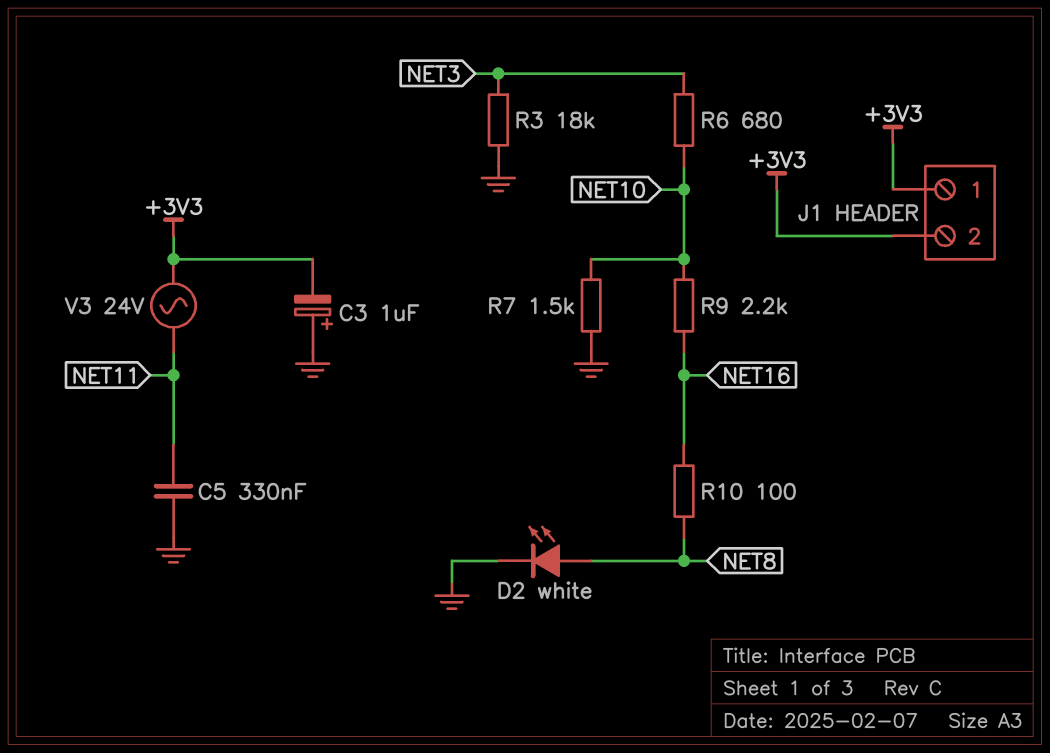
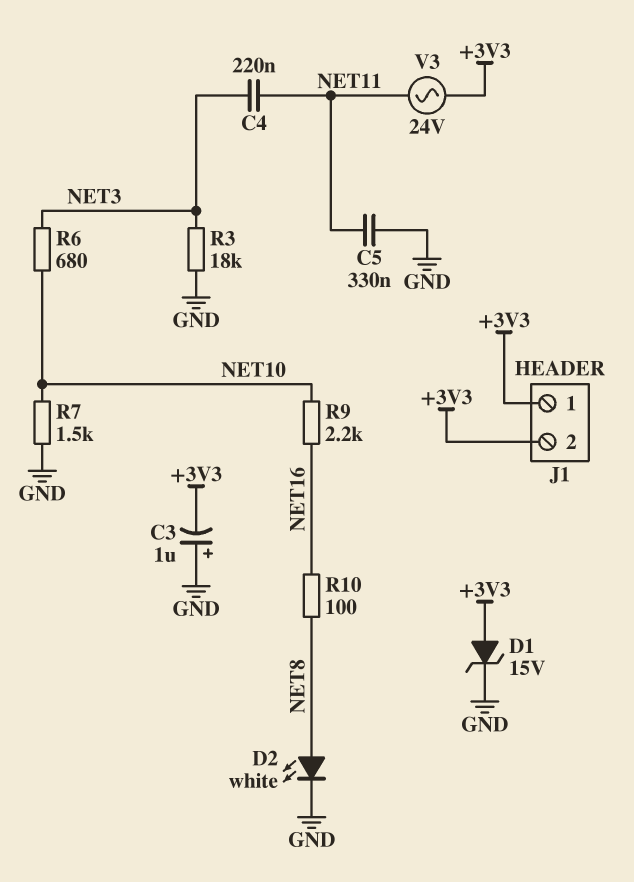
C4: none -> 220nF (NET3, NET11)
D1: none -> zener 15V (A +3V3, K GND)

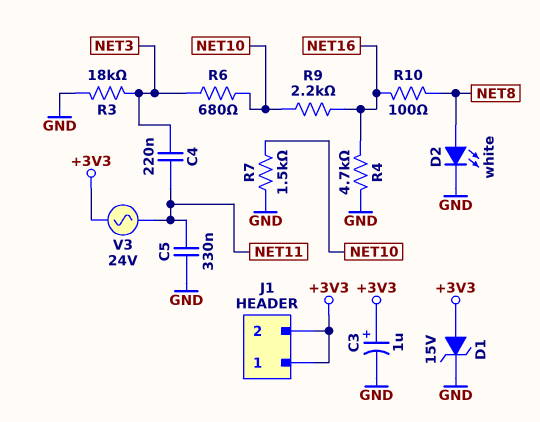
C3: 1uF (plus GND, minus +3V3) -> 1uF (plus +3V3, minus GND)
R4: none -> 4.7k (GND, NET16)

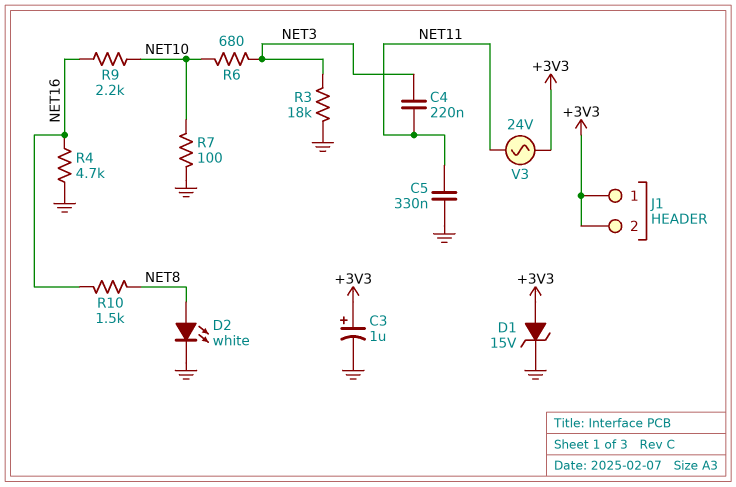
R7: 1.5k (GND, NET10) -> 100 (GND, NET10)
R10: 100 (NET8, NET16) -> 1.5k (NET8, NET16)

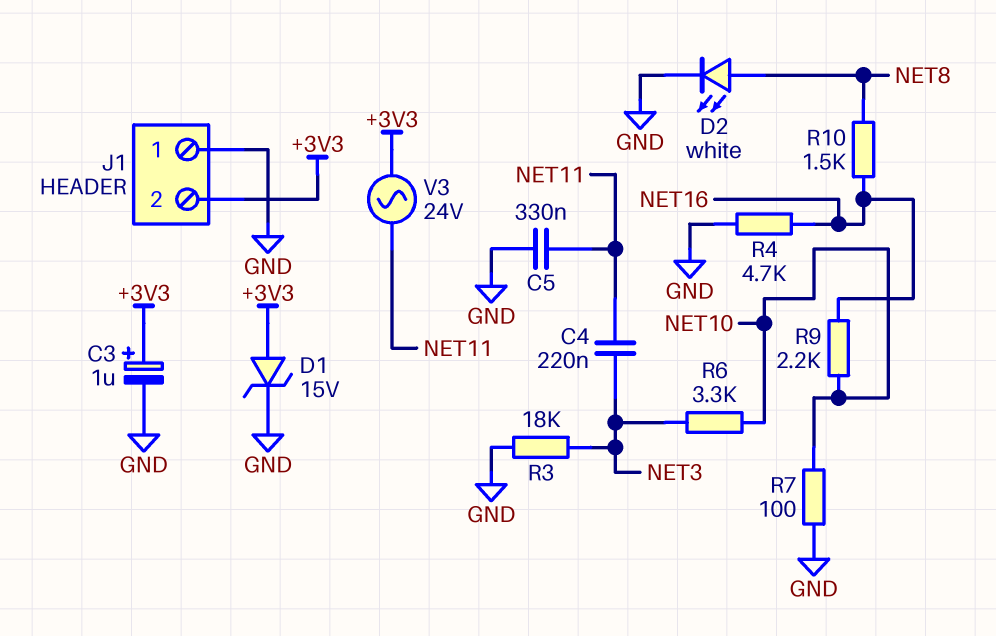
J1 pin 1: +3V3 -> GND
R6: 680 (NET3, NET10) -> 3.3k (NET3, NET10)

